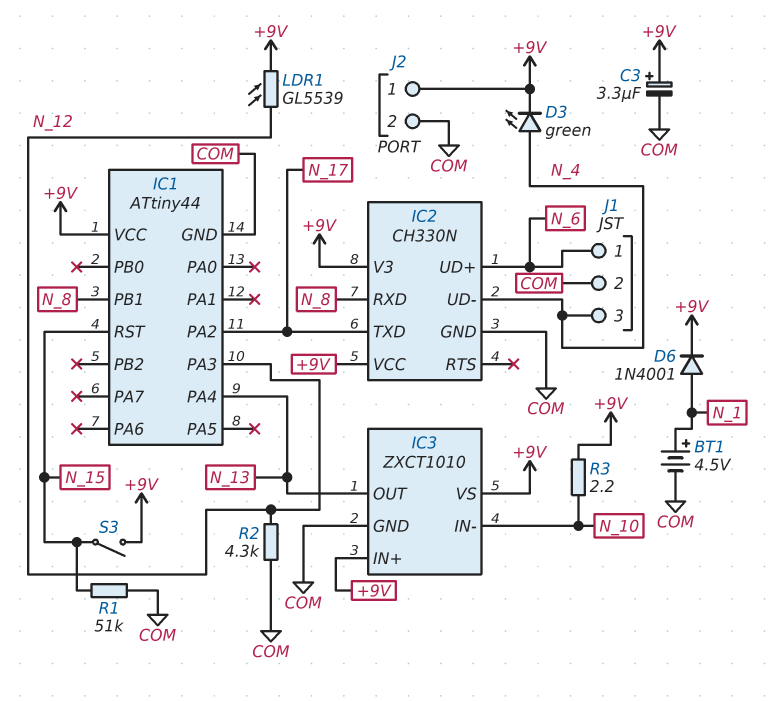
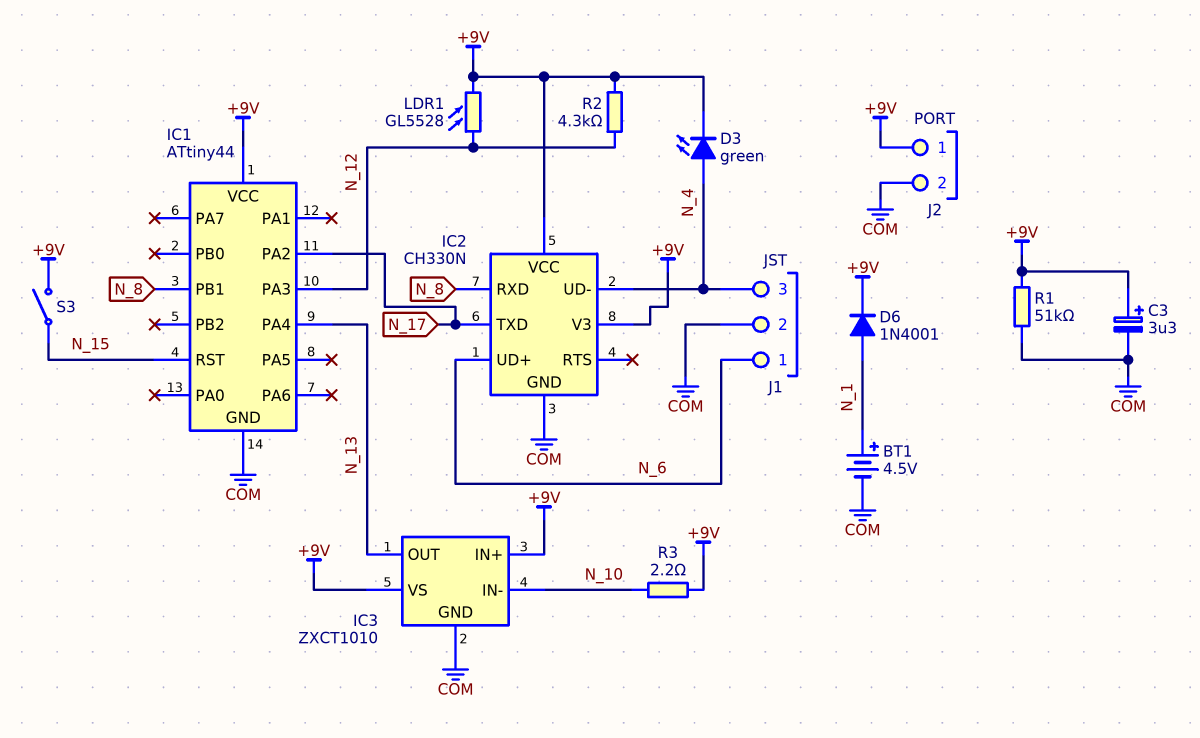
LDR1: GL5539 (+9V, N_12) -> GL5528 (+9V, N_12)
R1: 51k (COM, N_15) -> 51k (+9V, COM)
R2: 4.3k (COM, N_12) -> 4.3k (+9V, N_12)

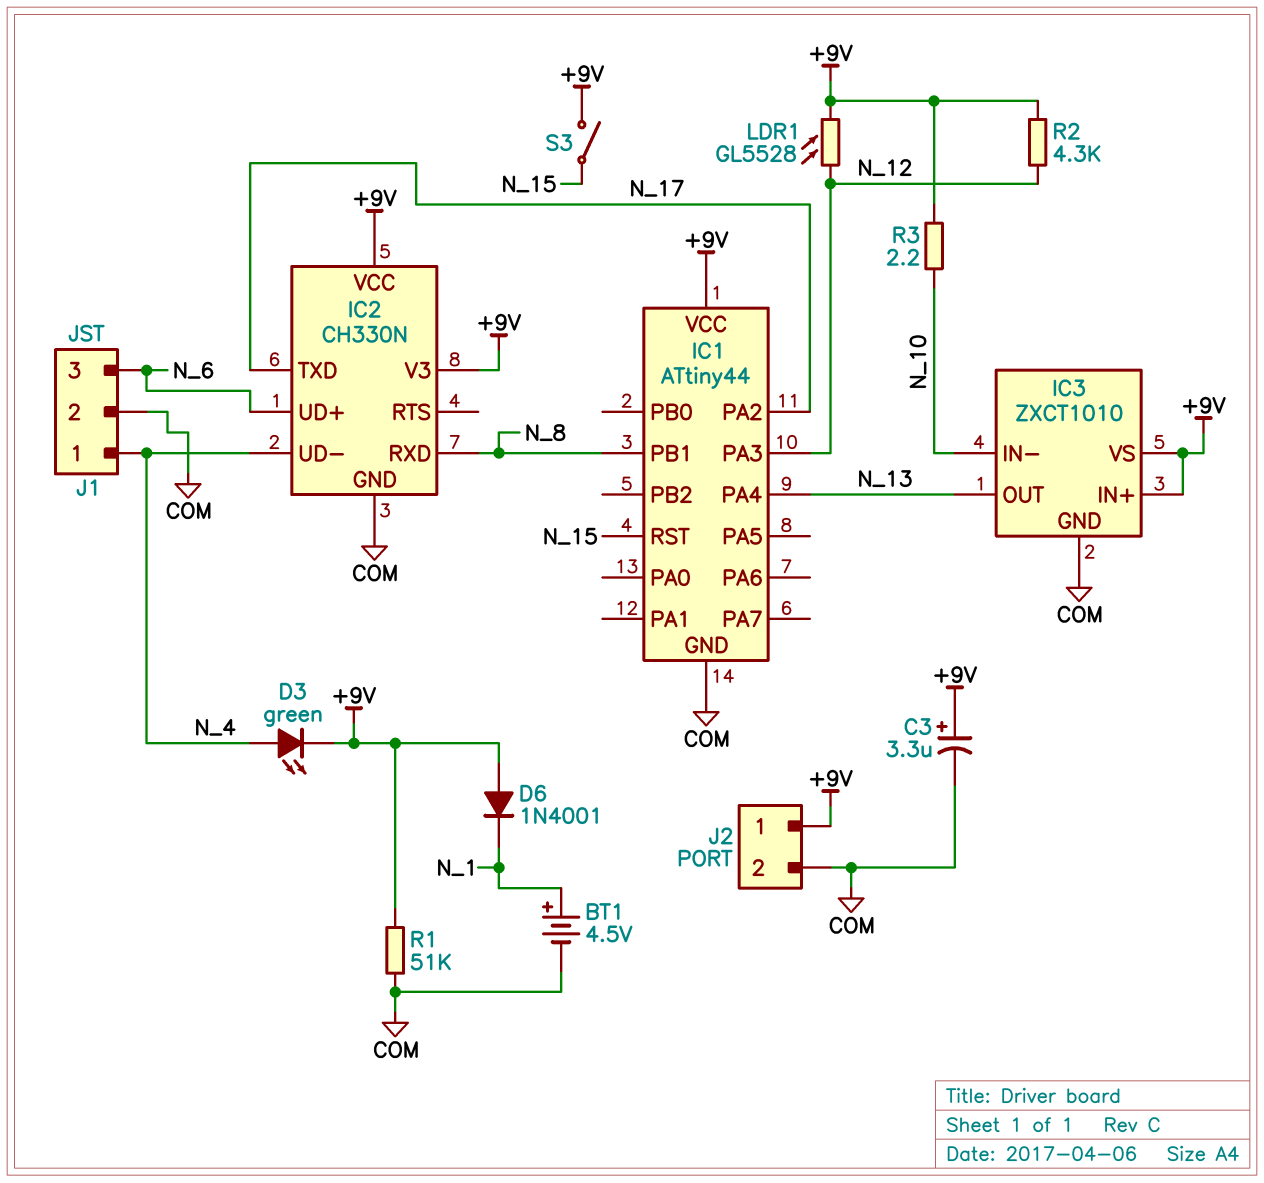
D6: diode 1N4001 (A N_1, K +9V) -> diode 1N4001 (A +9V, K N_1)
J1 pin 1: N_6 -> N_4
J1 pin 3: N_4 -> N_6

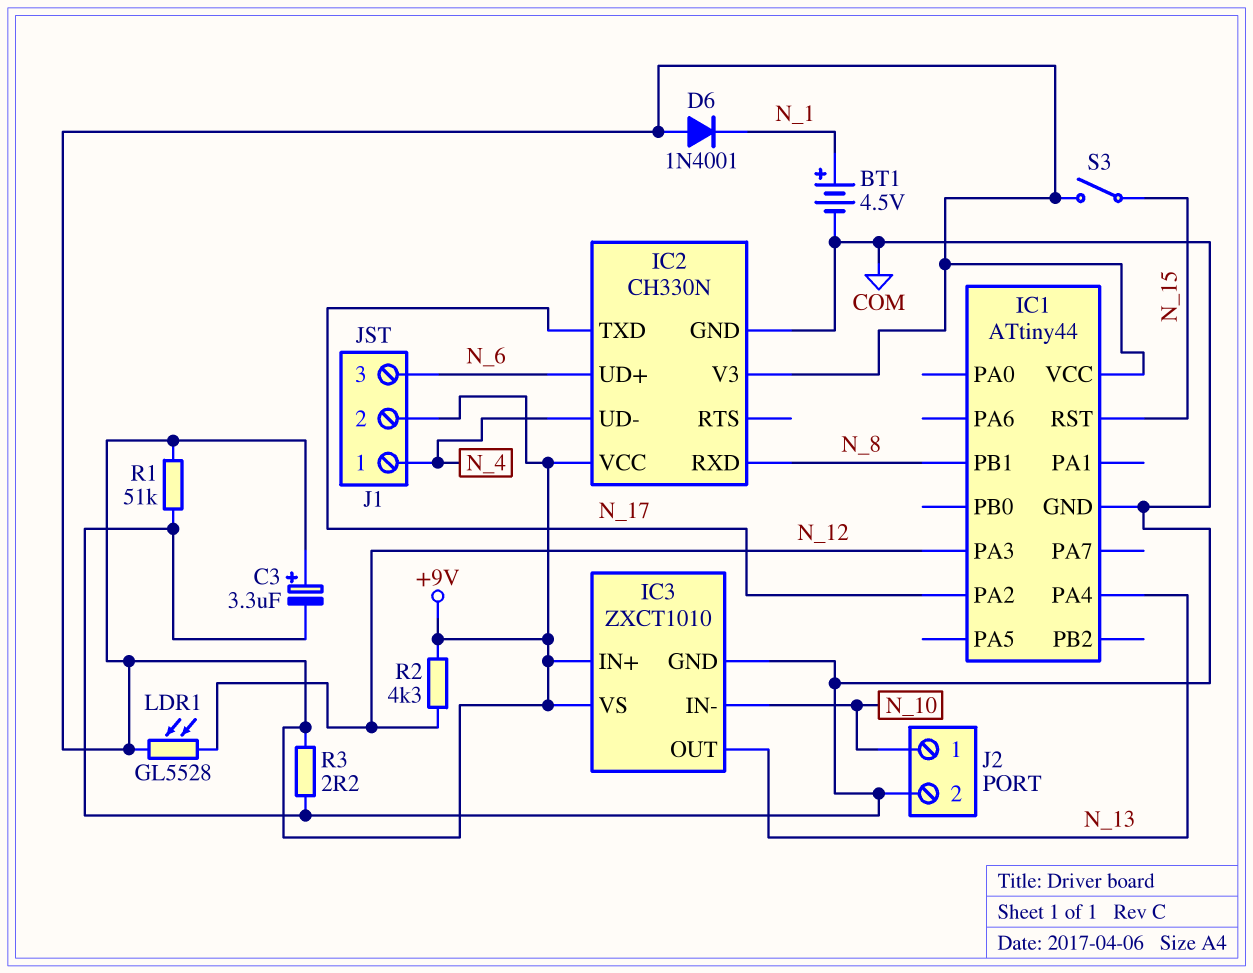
D3: LED green (A N_4, K +9V) -> none
J1 pin 2: COM -> +9V
J2 pin 1: +9V -> N_10
R3: 2.2 (+9V, N_10) -> 2.2 (+9V, COM)

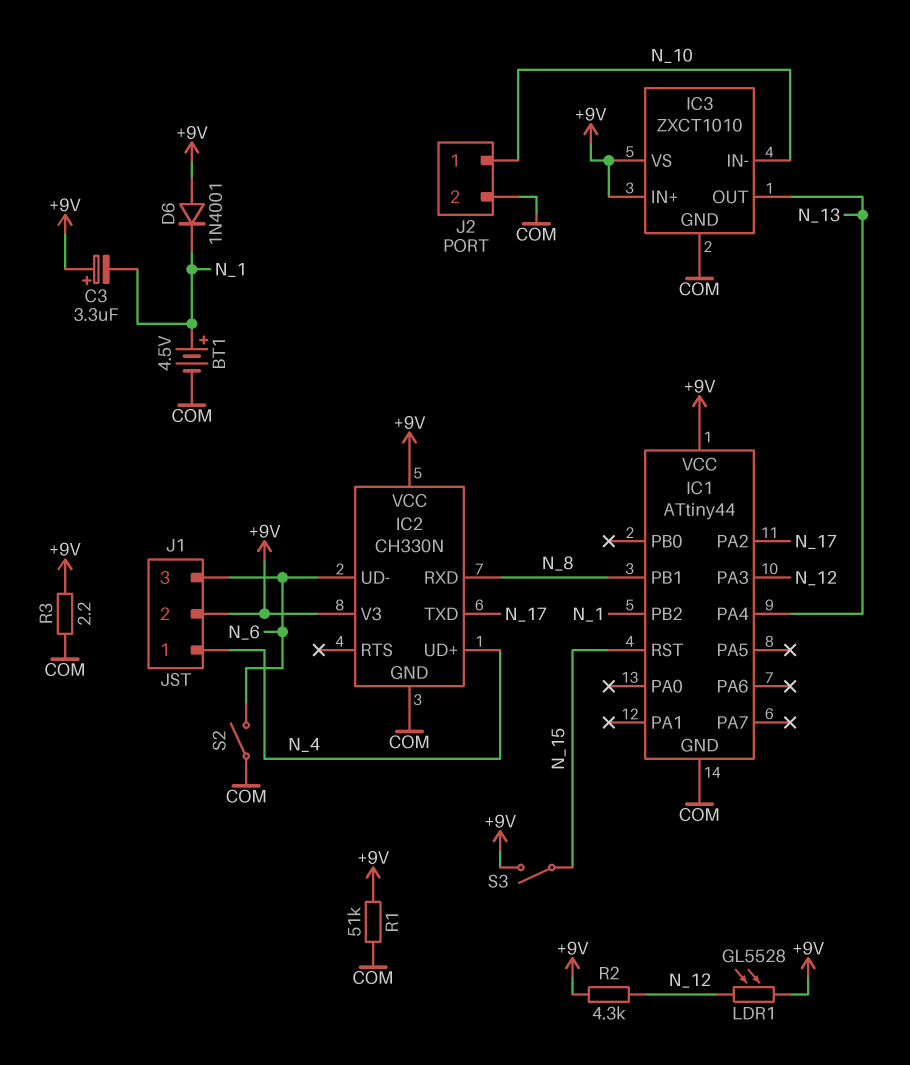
C3: 3.3uF (plus +9V, minus COM) -> 3.3uF (plus +9V, minus N_1)
IC1 pin PB2: none -> N_1
IC2 pin UD+: N_6 -> N_4
IC2 pin UD-: N_4 -> N_6
S2: none -> switch (COM, N_6)

